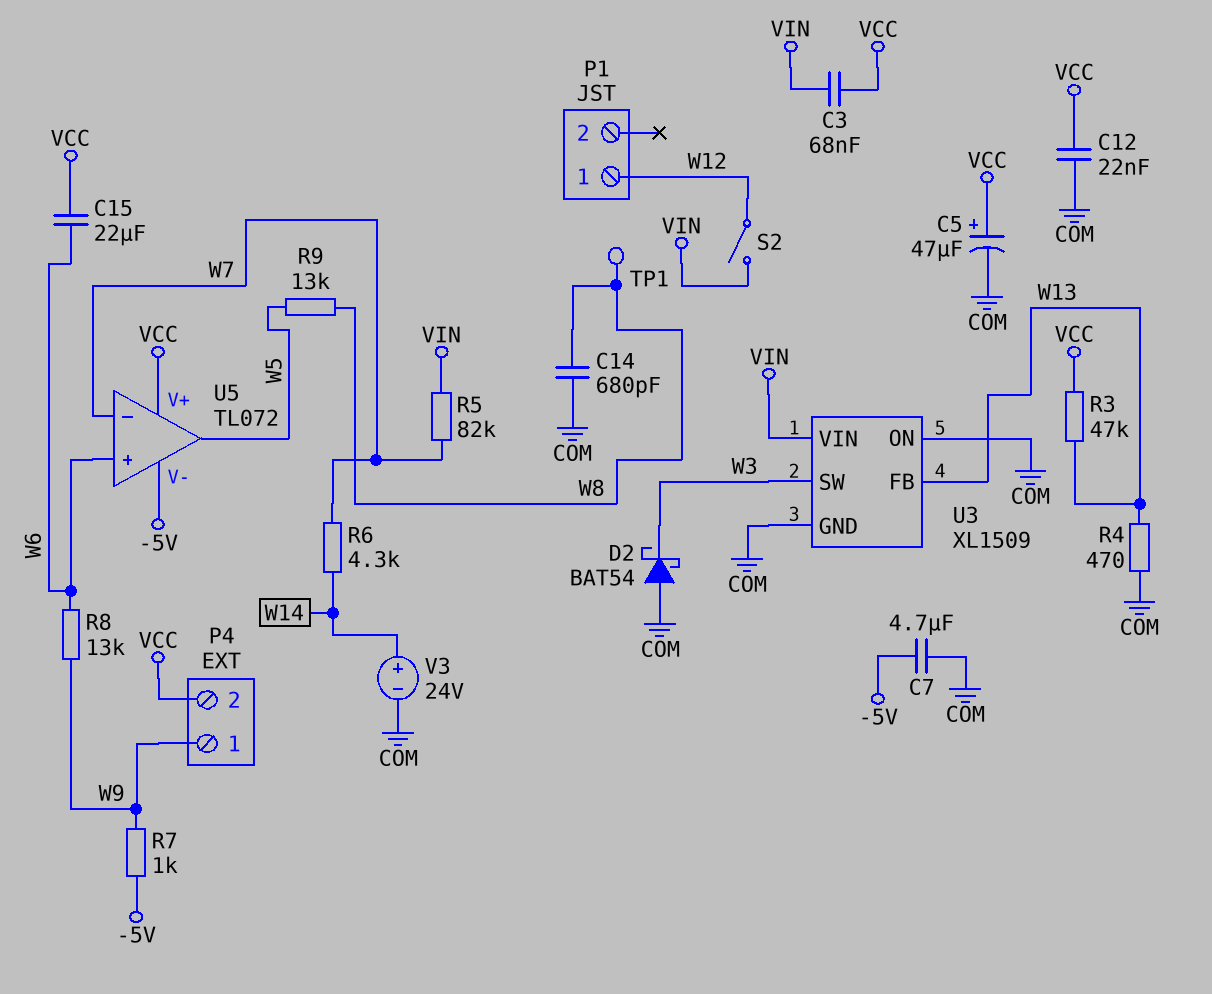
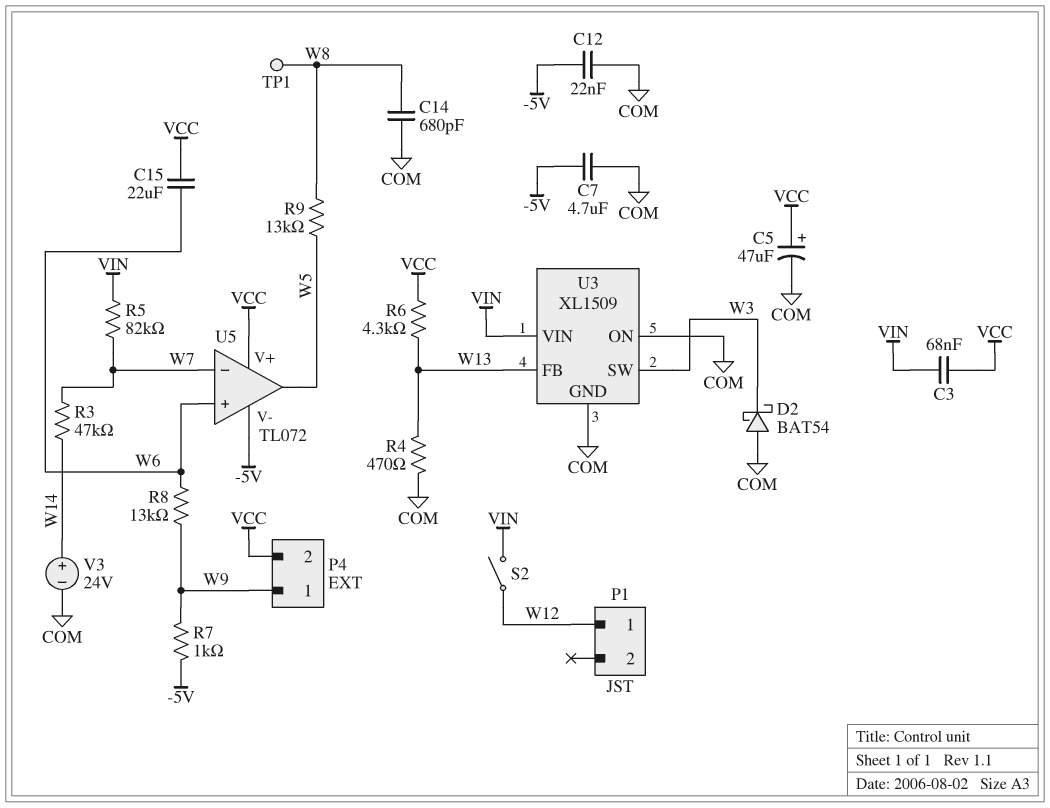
C12: 22nF (COM, VCC) -> 22nF (-5V, COM)
R3: 47k (VCC, W13) -> 47k (W7, W14)
R6: 4.3k (W7, W14) -> 4.3k (VCC, W13)

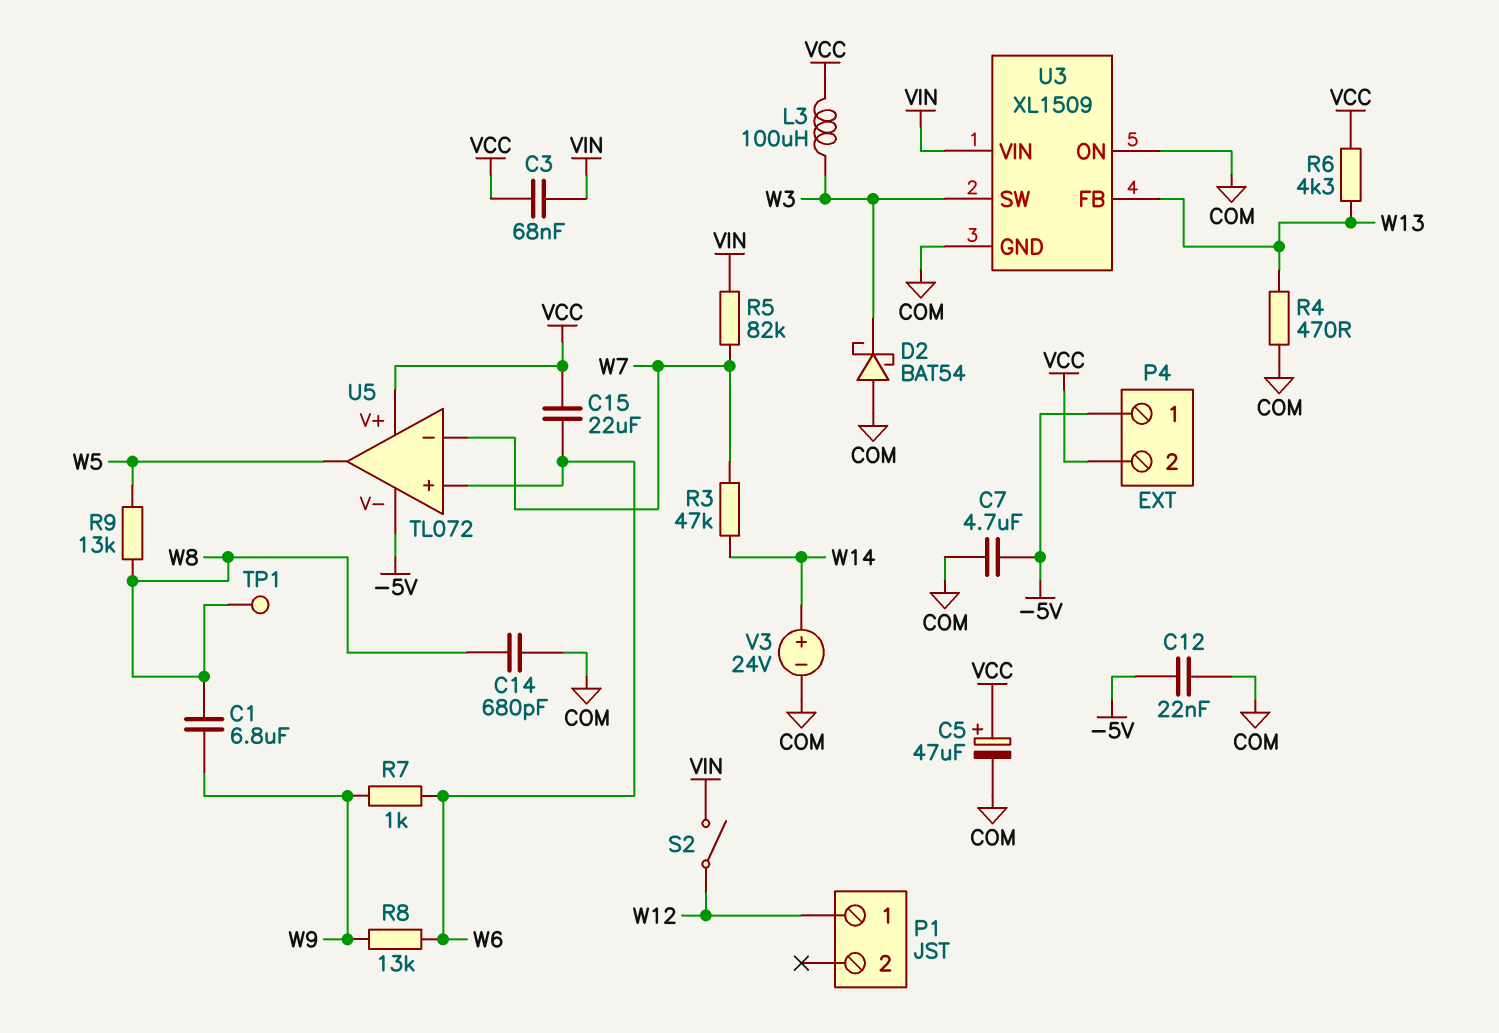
C1: none -> 6.8uF (W8, W9)
L3: none -> 100uH (VCC, W3)
P4 pin 1: W9 -> -5V
R7: 1k (-5V, W9) -> 1k (W6, W9)

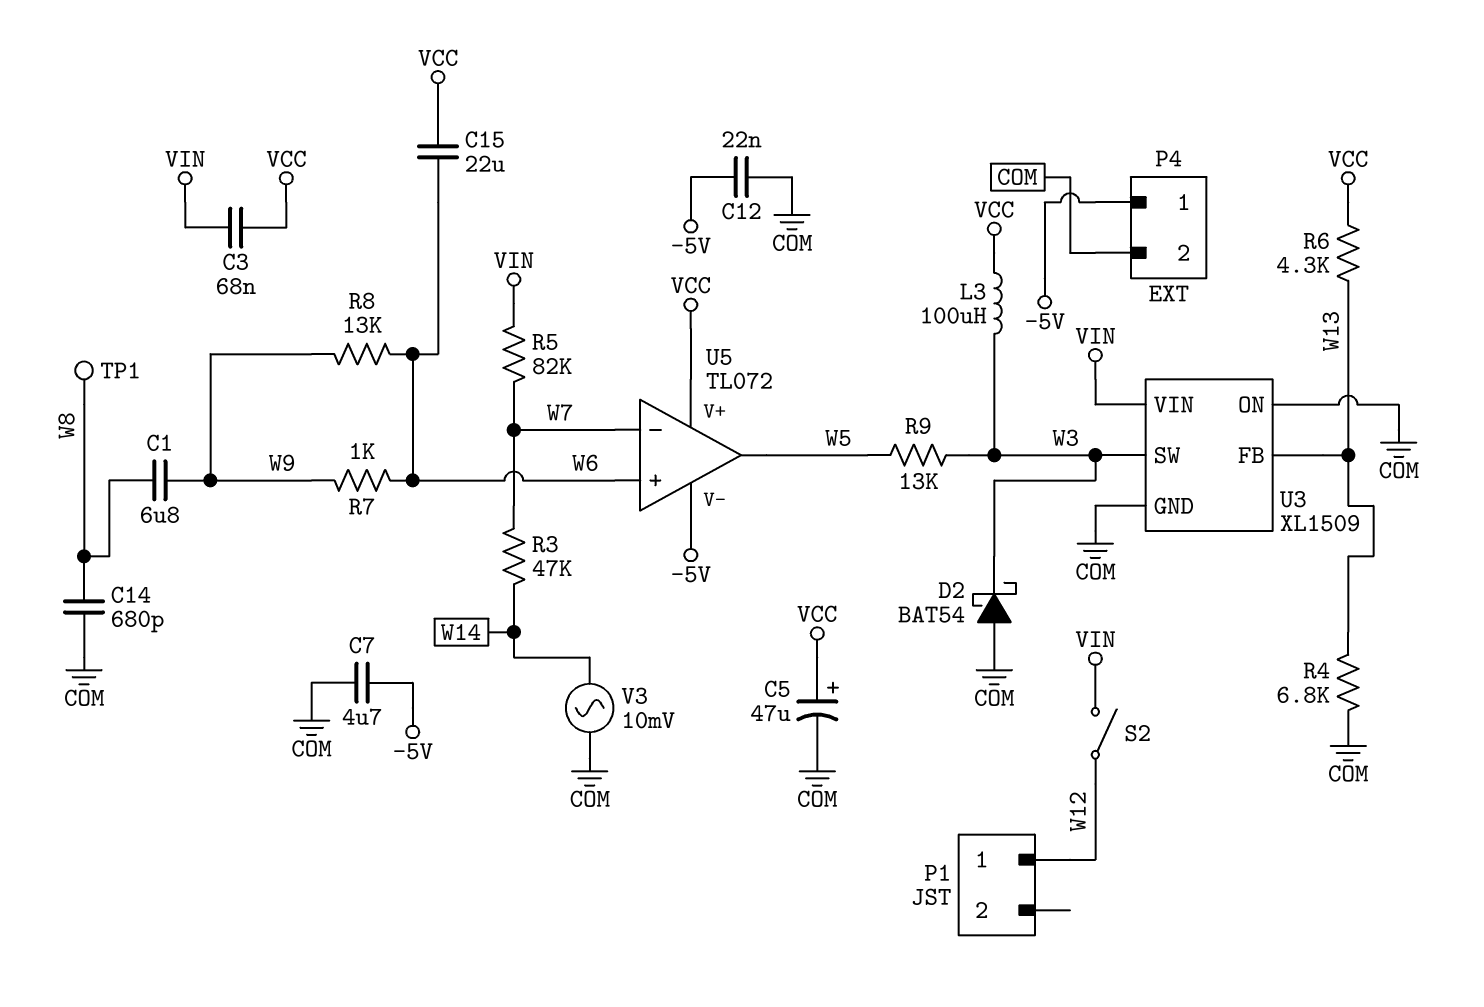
P4 pin 2: VCC -> COM
R4: 470 (COM, W13) -> 6.8k (COM, W13)
R9: 13k (W5, W8) -> 13k (W3, W5)
V3: 24V (plus W14, minus COM) -> AC 10mV (COM, W14)

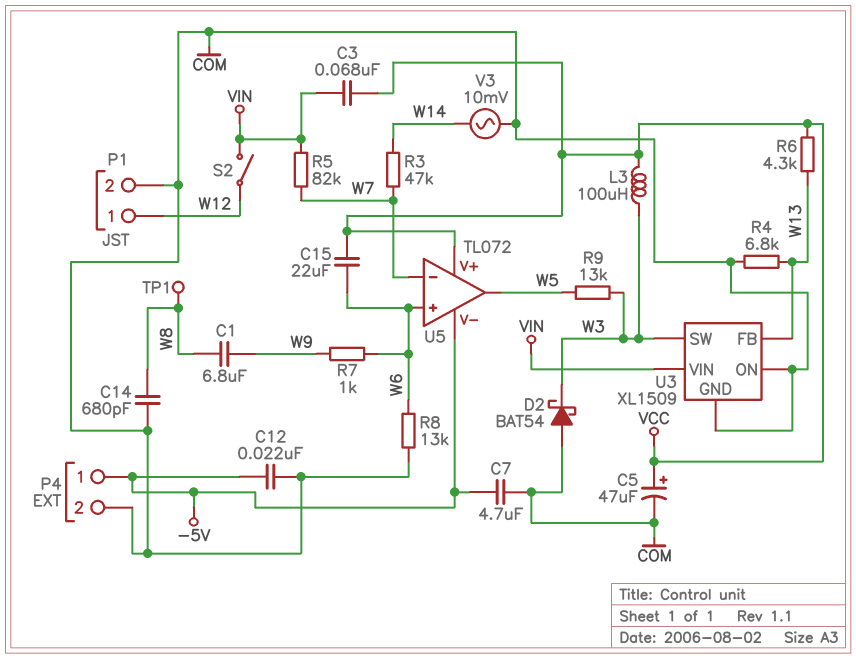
P1 pin 2: none -> COM
R8: 13k (W6, W9) -> 13k (COM, W6)

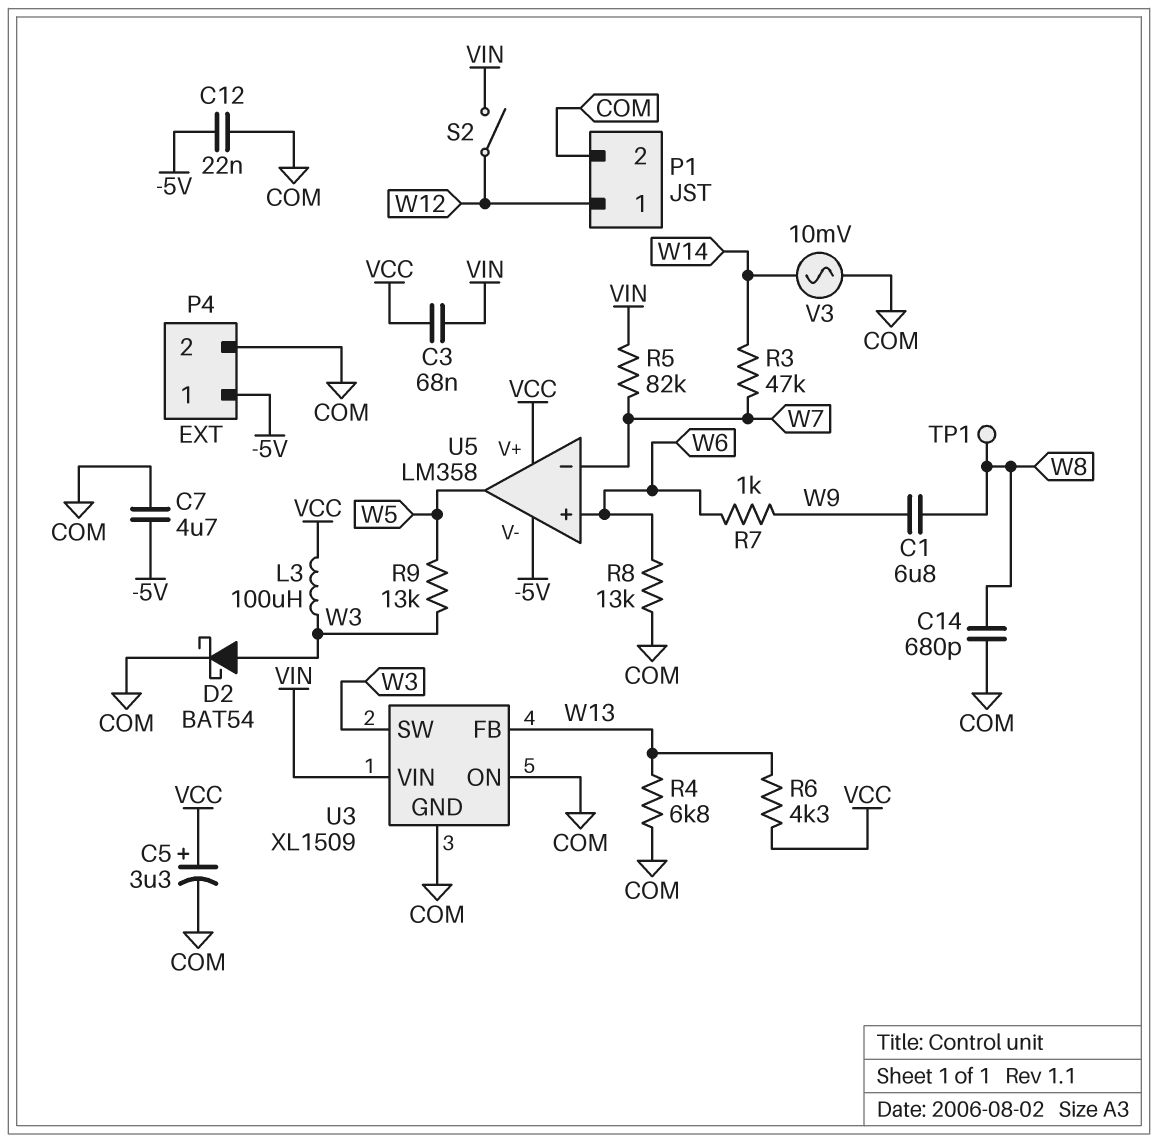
C5: 47uF (plus VCC, minus COM) -> 3.3uF (plus VCC, minus COM)
C15: 22uF (VCC, W6) -> none
D2: schottky BAT54 (A COM, K W3) -> schottky BAT54 (A W3, K COM)
U5: TL072 -> LM358

